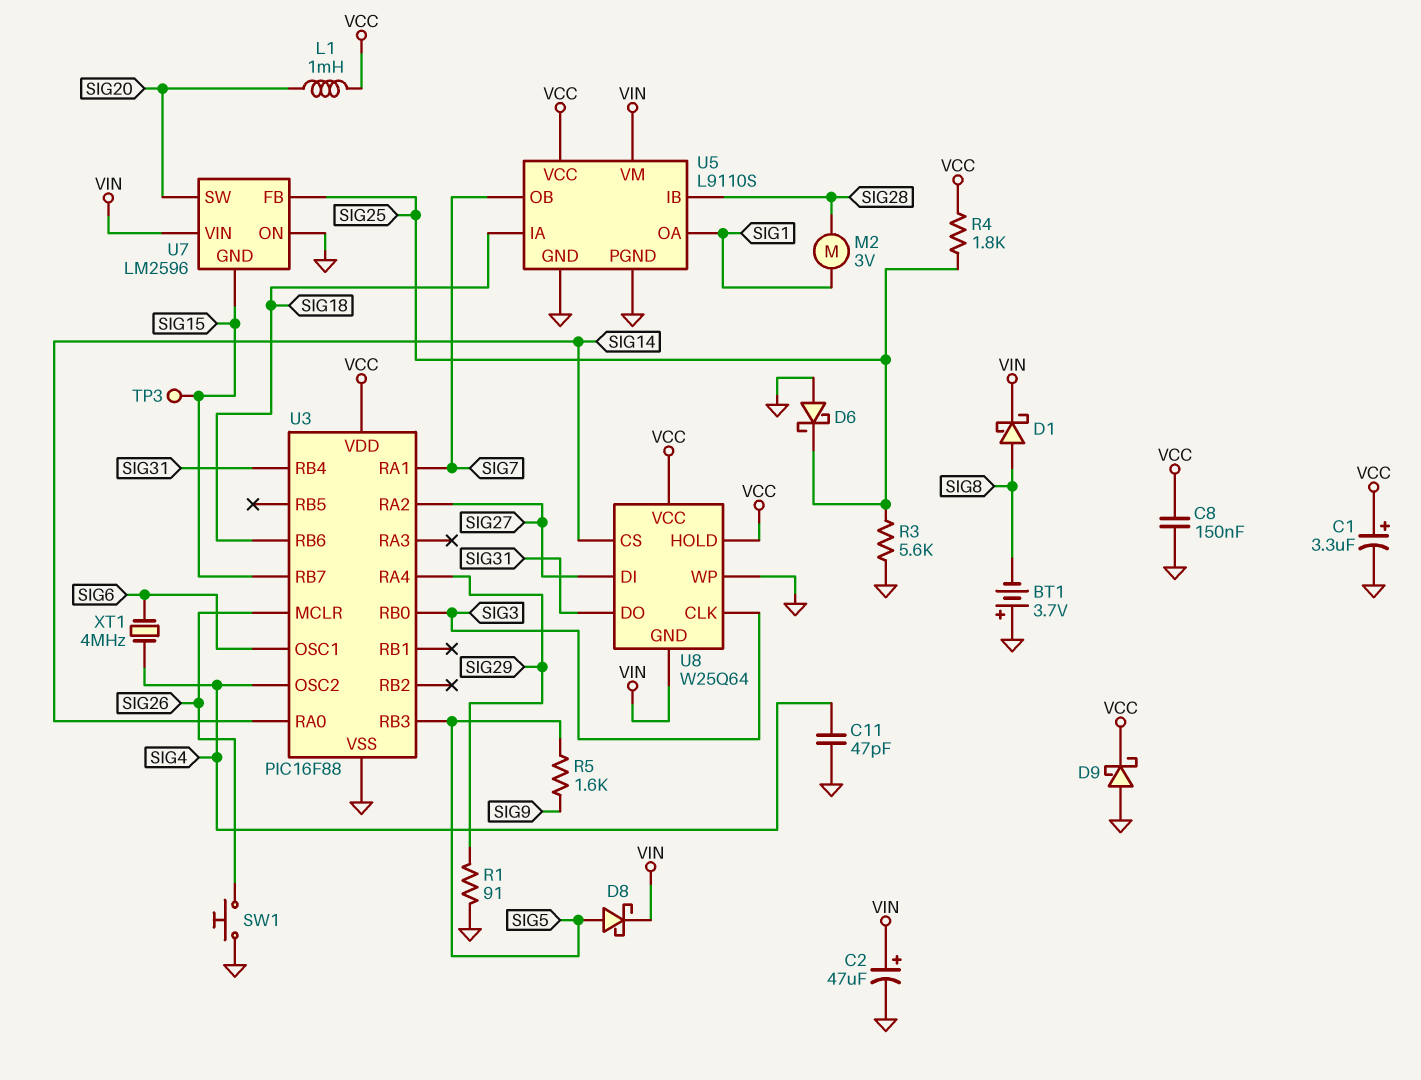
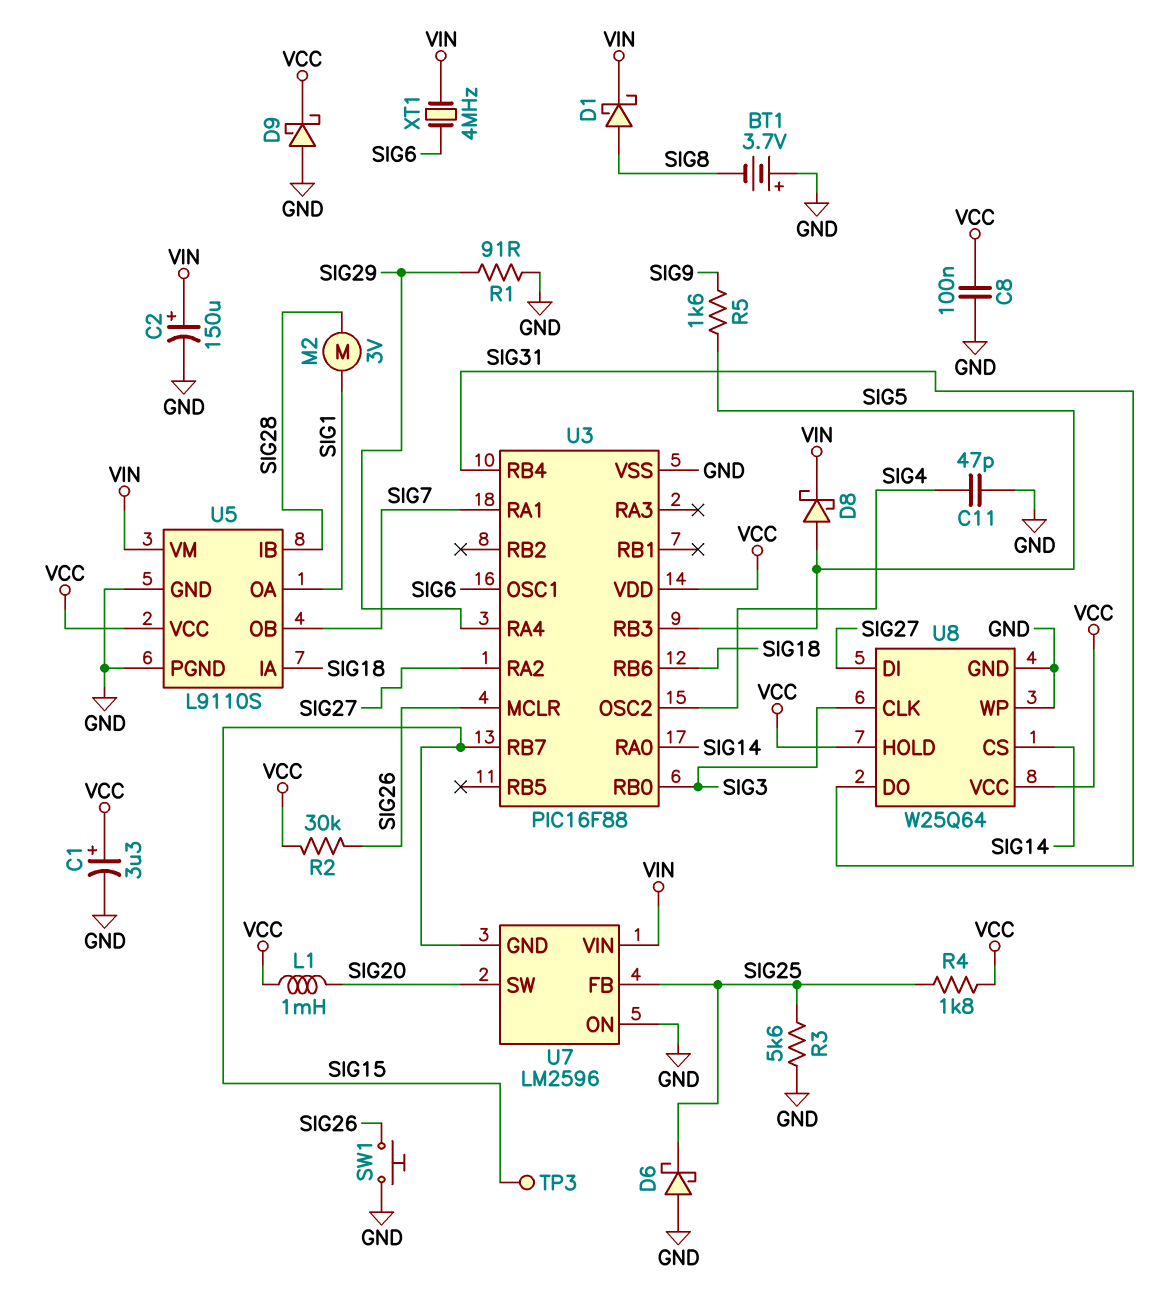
C2: 47uF (plus VIN, minus GND) -> 150uF (plus VIN, minus GND)
C8: 150nF (GND, VCC) -> 100nF (GND, VCC)
R2: none -> 30k (SIG26, VCC)
U8 pin GND: VIN -> GND
XT1: 4MHz (SIG4, SIG6) -> 4MHz (SIG6, VIN)

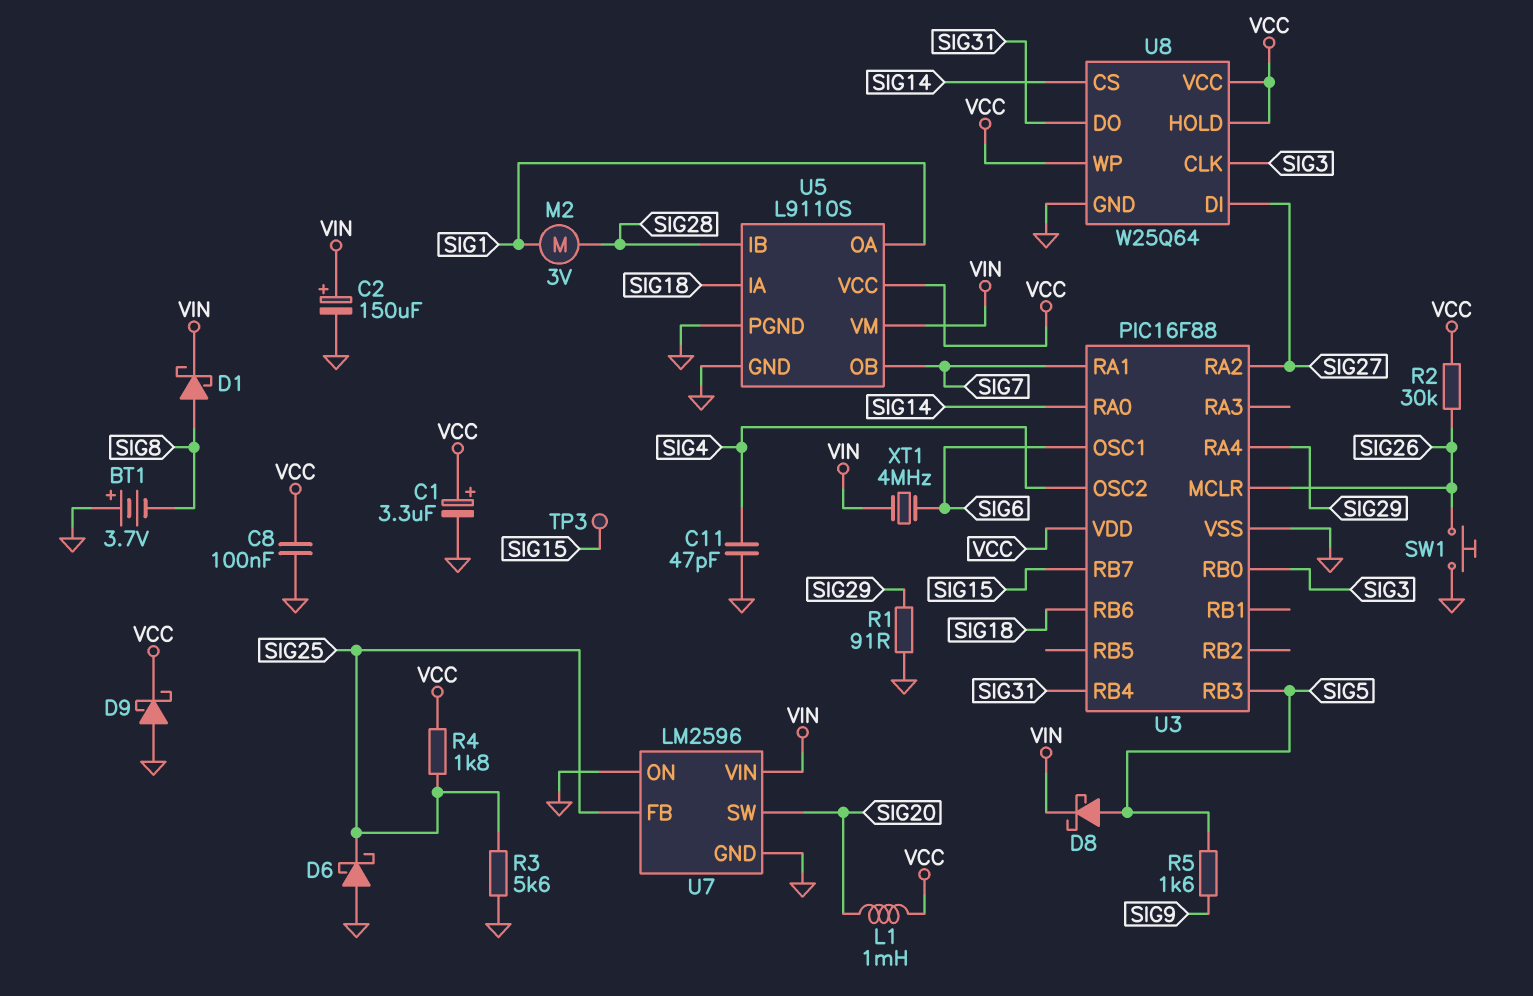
U7 pin GND: SIG15 -> GND
U8 pin WP: GND -> VCC

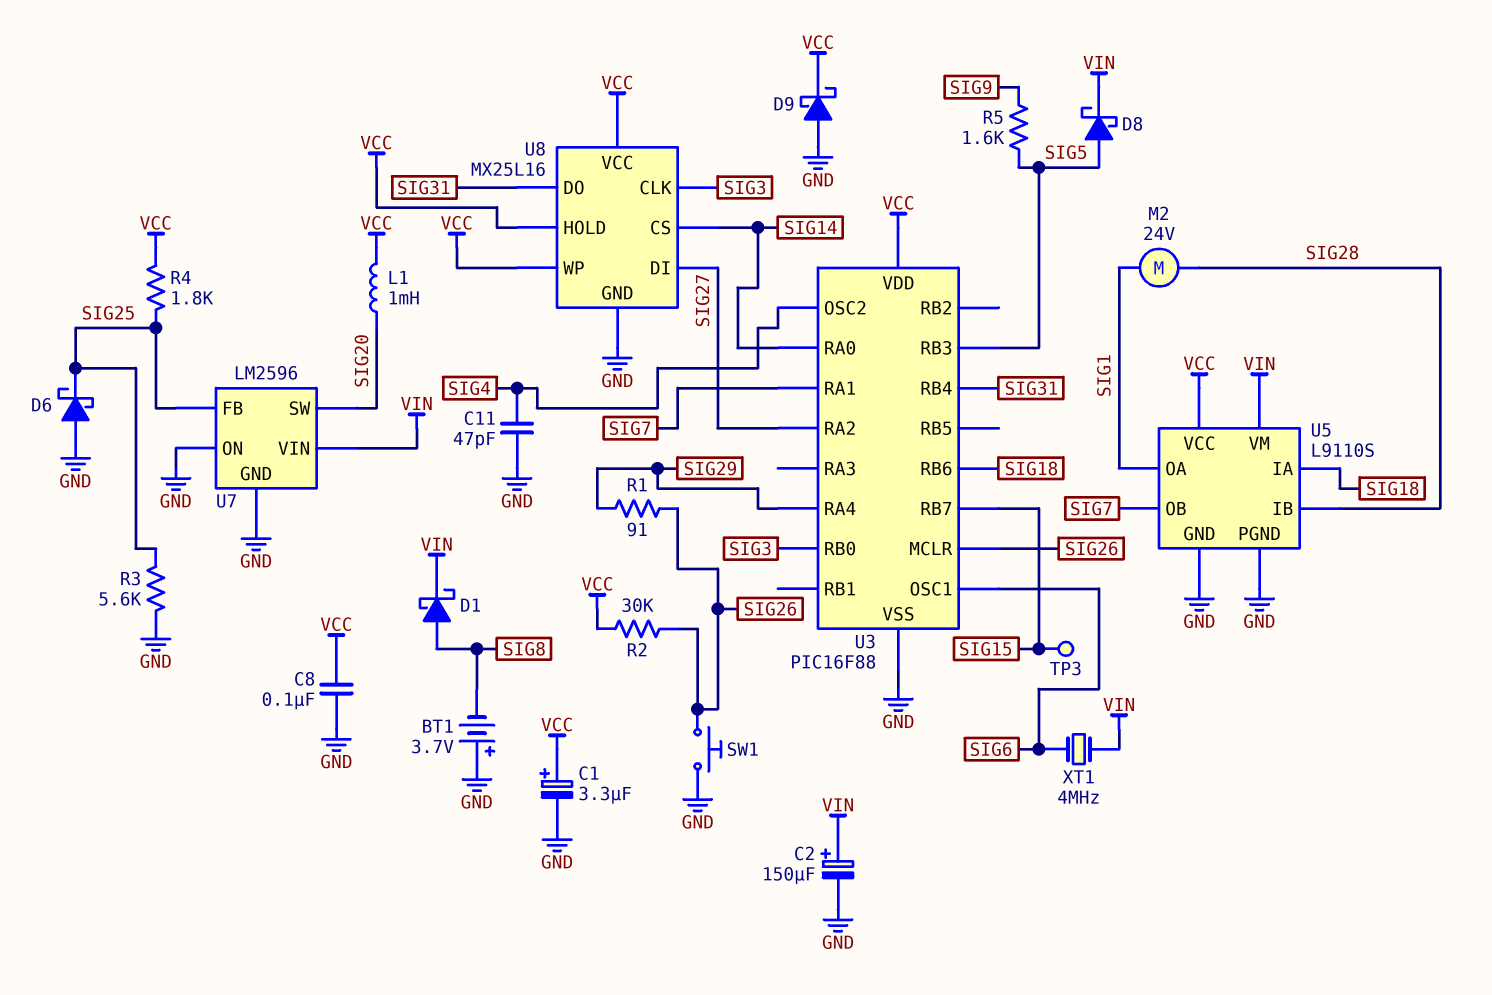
M2: motor 3V (SIG1, SIG28) -> motor 24V (SIG1, SIG28)
R1: 91 (GND, SIG29) -> 91 (SIG26, SIG29)
U8: W25Q64 -> MX25L16

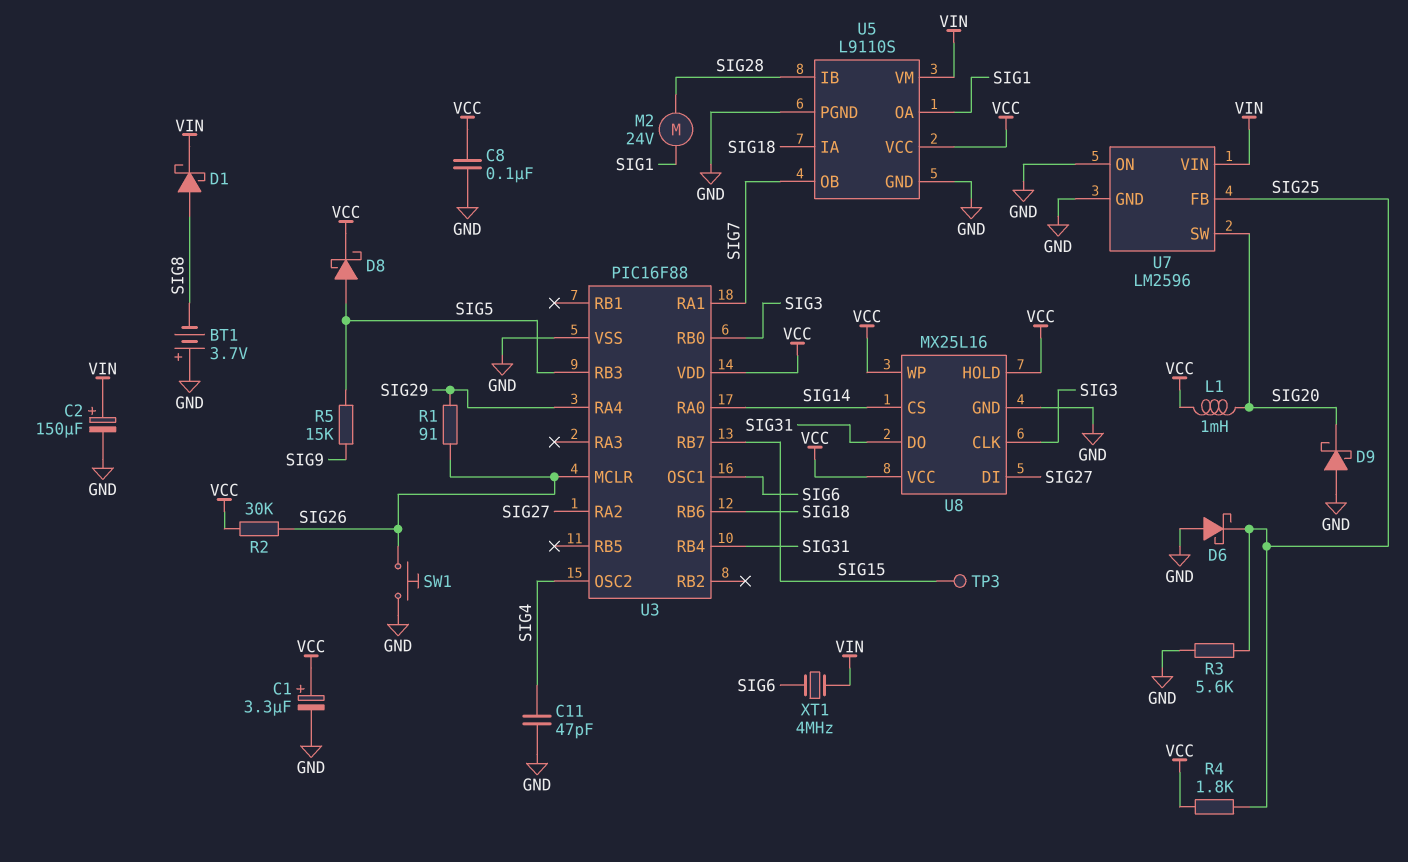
D8: schottky (A SIG5, K VIN) -> schottky (A SIG5, K VCC)
D9: schottky (A GND, K VCC) -> schottky (A GND, K SIG20)
R5: 1.6k (SIG5, SIG9) -> 15k (SIG5, SIG9)

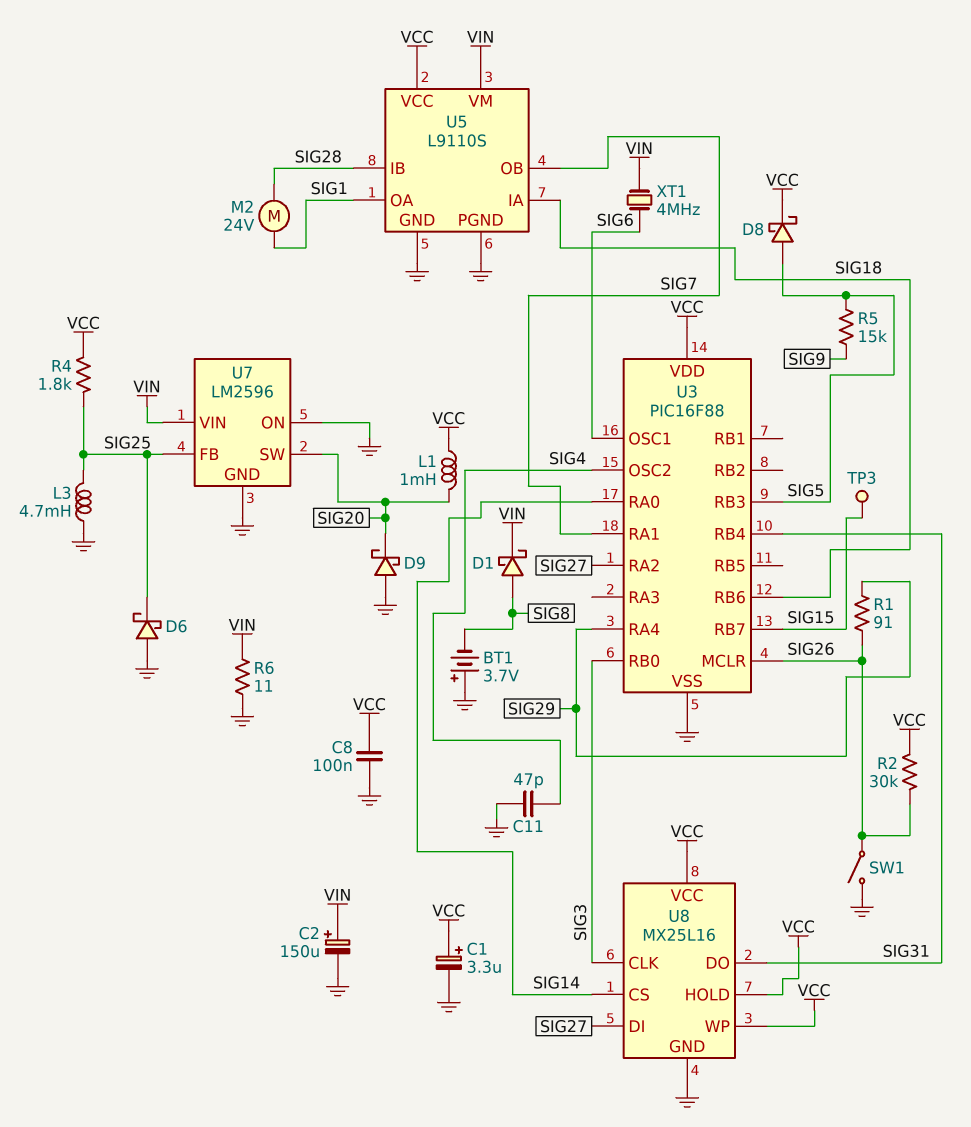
L3: none -> 4.7mH (GND, SIG25)
R3: 5.6k (GND, SIG25) -> none
R6: none -> 11 (GND, VIN)
SW1: button (GND, SIG26) -> switch (GND, SIG26)

